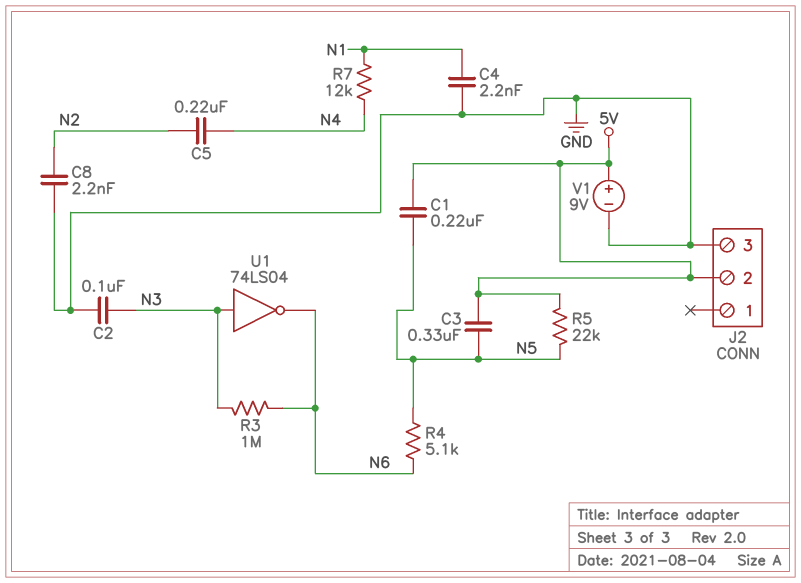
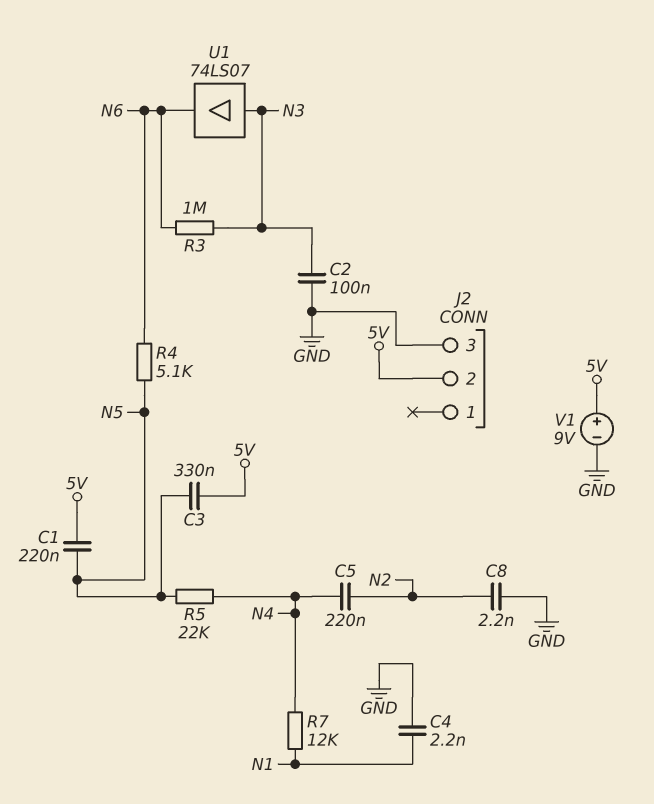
R5: 22k (5V, N5) -> 22k (N4, N5)
U1: NOT 74LS04 (in N3, out N6) -> buffer 74LS07 (in N3, out N6)

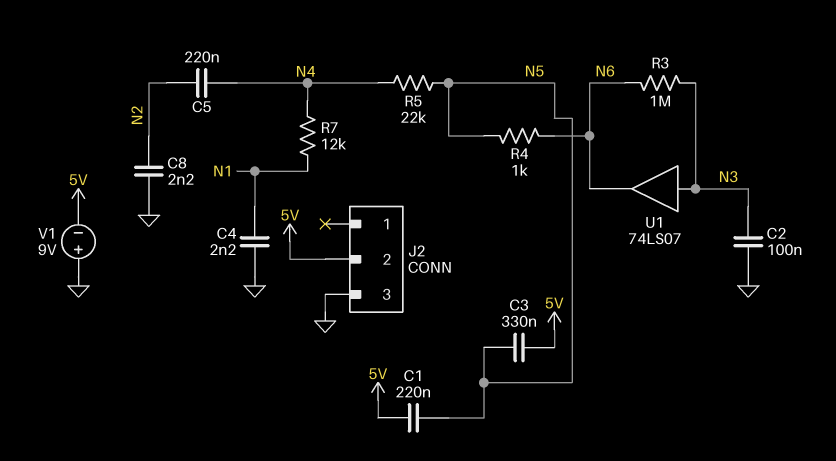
R4: 5.1k (N5, N6) -> 1k (N5, N6)
V1: 9V (plus 5V, minus GND) -> 9V (plus GND, minus 5V)

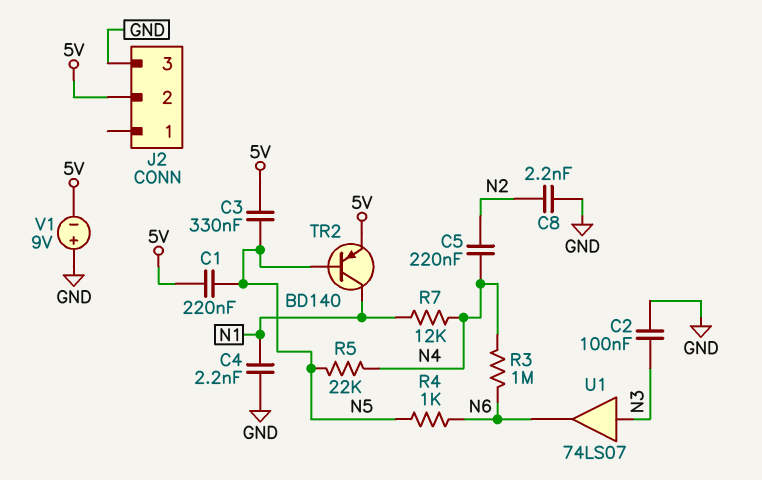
R3: 1M (N3, N6) -> 1M (N4, N6)
TR2: none -> PNP BD140 (B N5, C N1, E 5V)

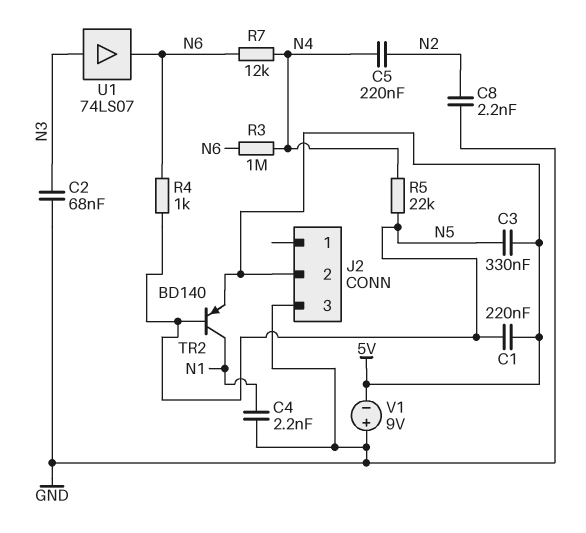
C2: 100nF (GND, N3) -> 68nF (GND, N3)
R7: 12k (N1, N4) -> 12k (N4, N6)

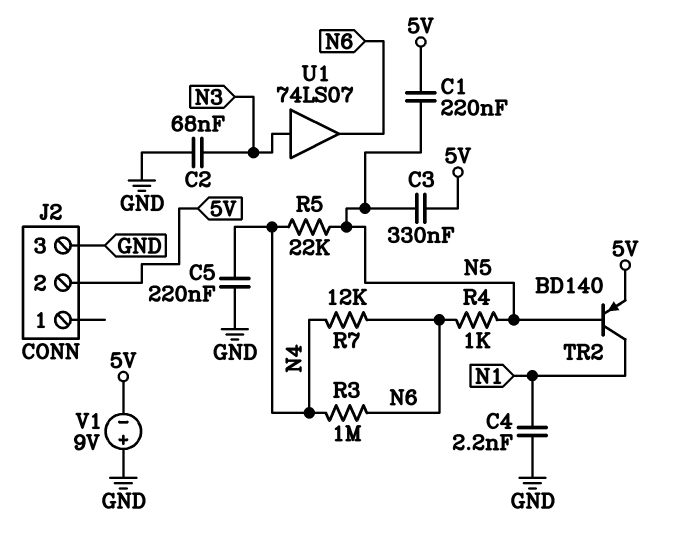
C5: 220nF (N2, N4) -> 220nF (GND, N4)
C8: 2.2nF (GND, N2) -> none

